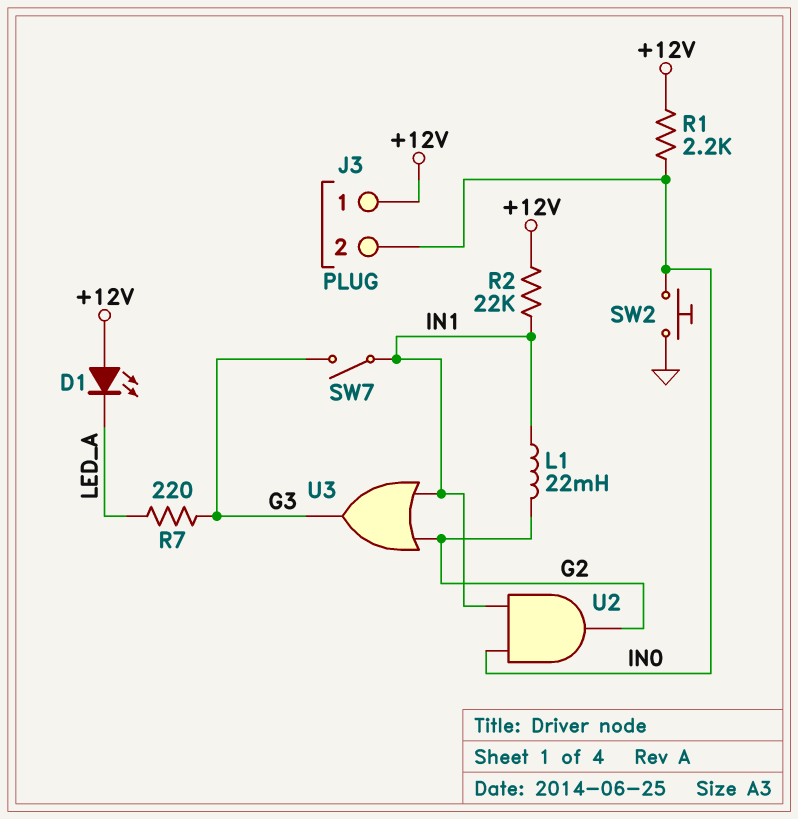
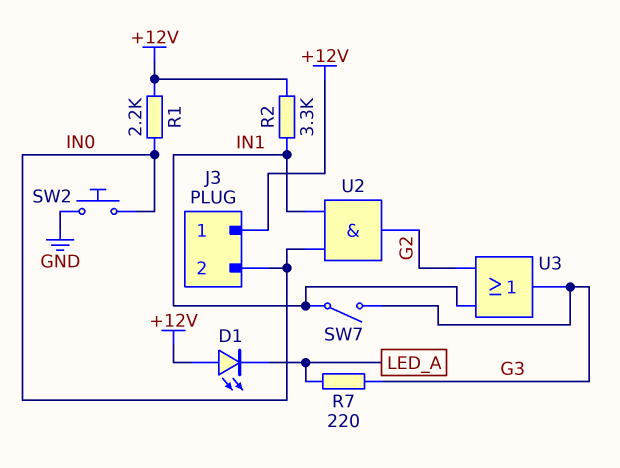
L1: 22mH (G2, IN1) -> none
R2: 22k (+12V, IN1) -> 3.3k (+12V, IN1)

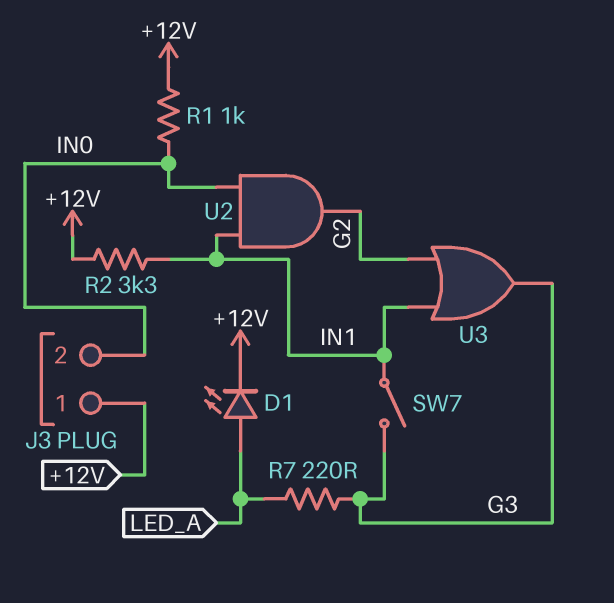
D1: LED (A +12V, K LED_A) -> LED (A LED_A, K +12V)
R1: 2.2k (+12V, IN0) -> 1k (+12V, IN0)
SW2: button (GND, IN0) -> none

